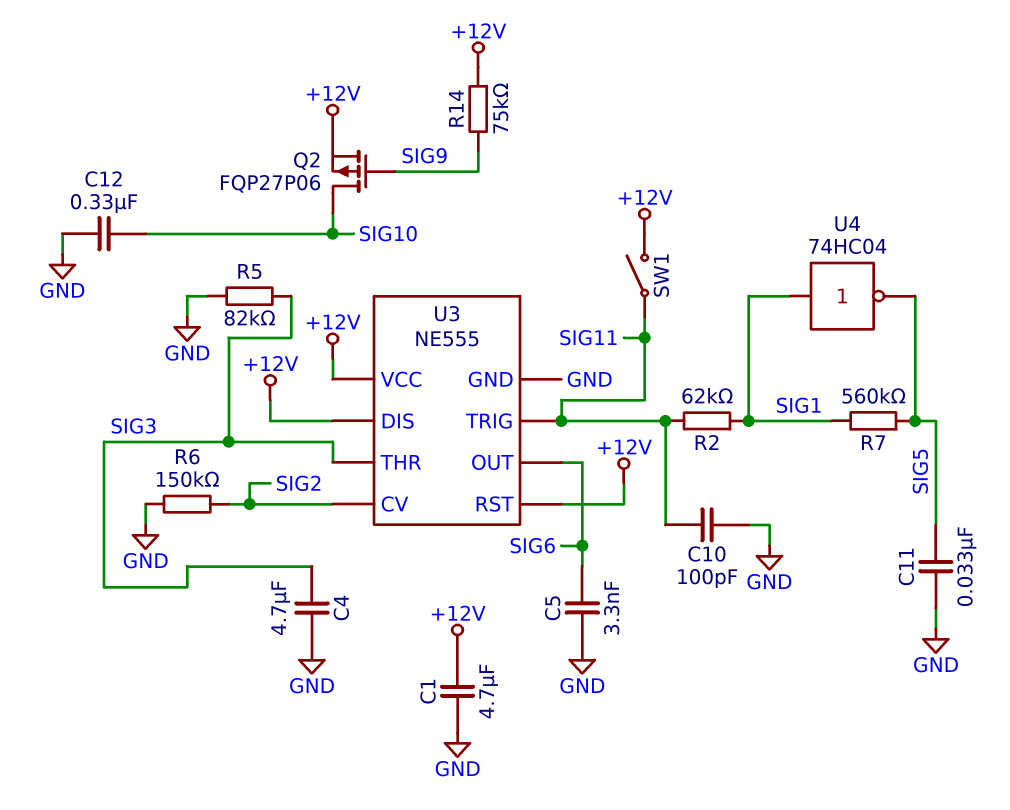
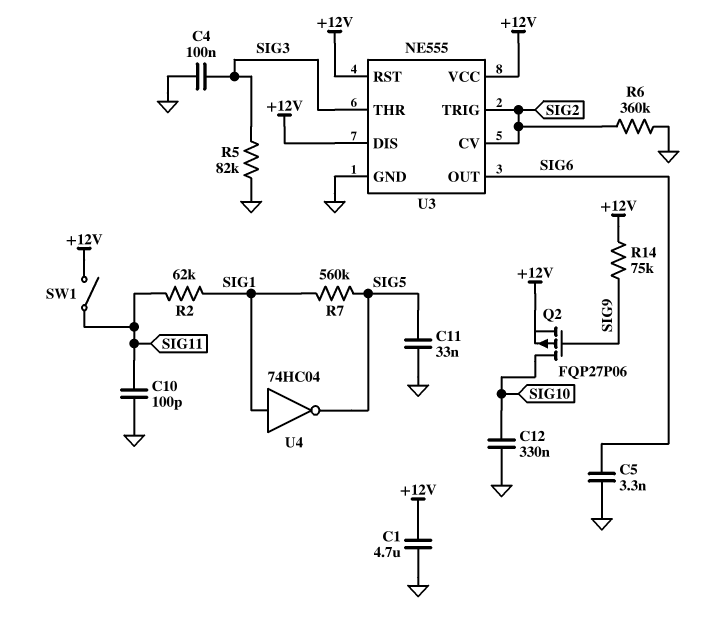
C4: 4.7uF (GND, SIG3) -> 100nF (GND, SIG3)
R6: 150k (GND, SIG2) -> 360k (GND, SIG2)
U3 pin TRIG: SIG11 -> SIG2

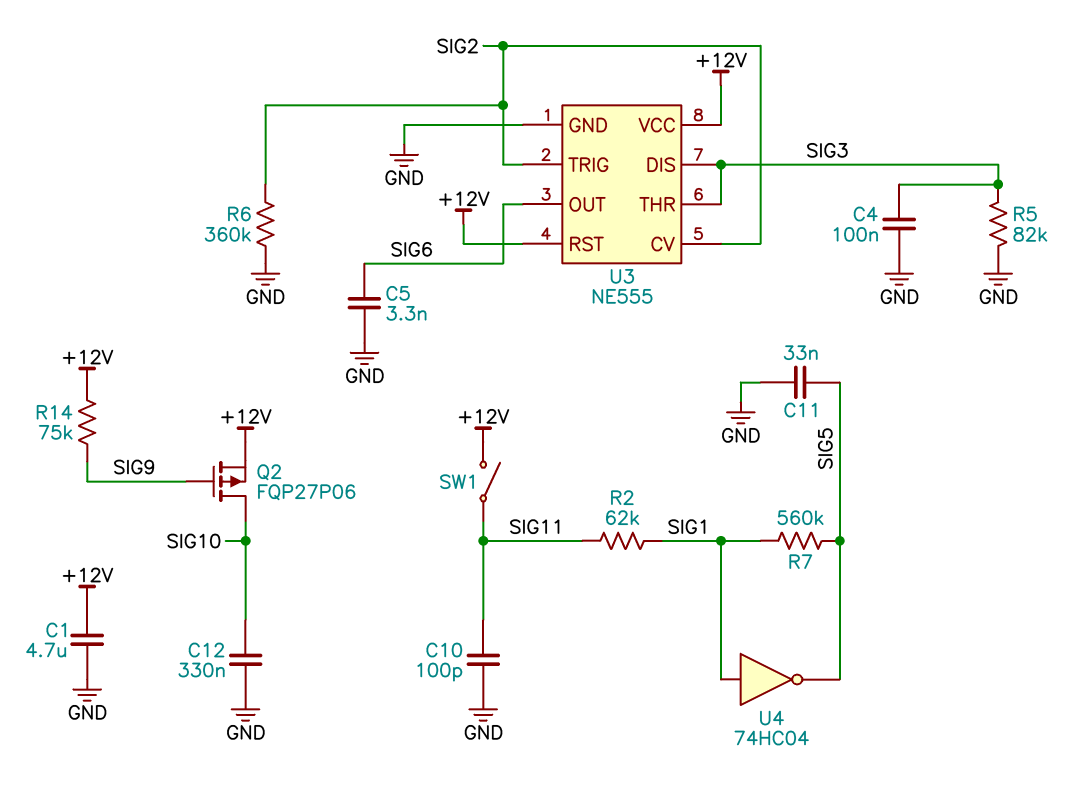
U3 pin DIS: +12V -> SIG3

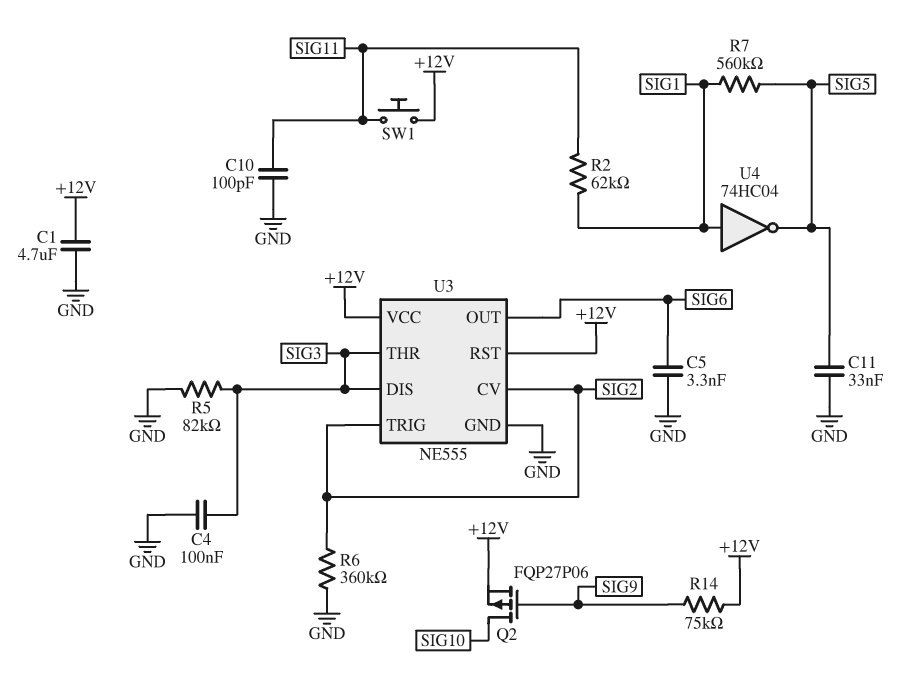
C12: 330nF (GND, SIG10) -> none
SW1: switch (+12V, SIG11) -> button (+12V, SIG11)

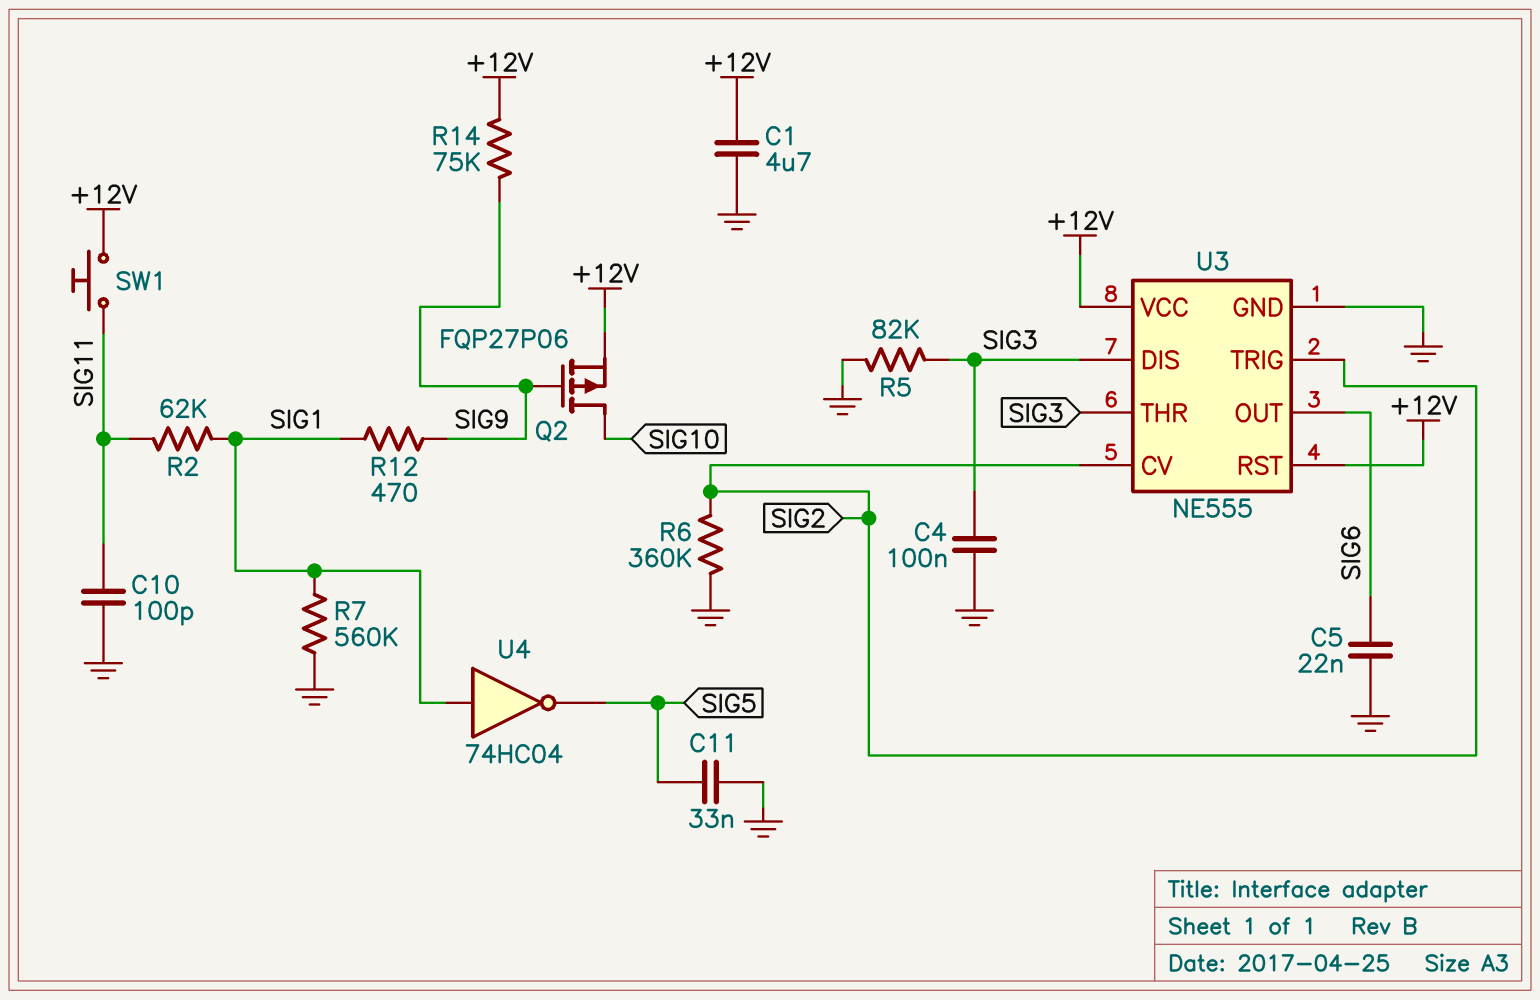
C5: 3.3nF (GND, SIG6) -> 22nF (GND, SIG6)
R7: 560k (SIG1, SIG5) -> 560k (GND, SIG1)
R12: none -> 470 (SIG1, SIG9)

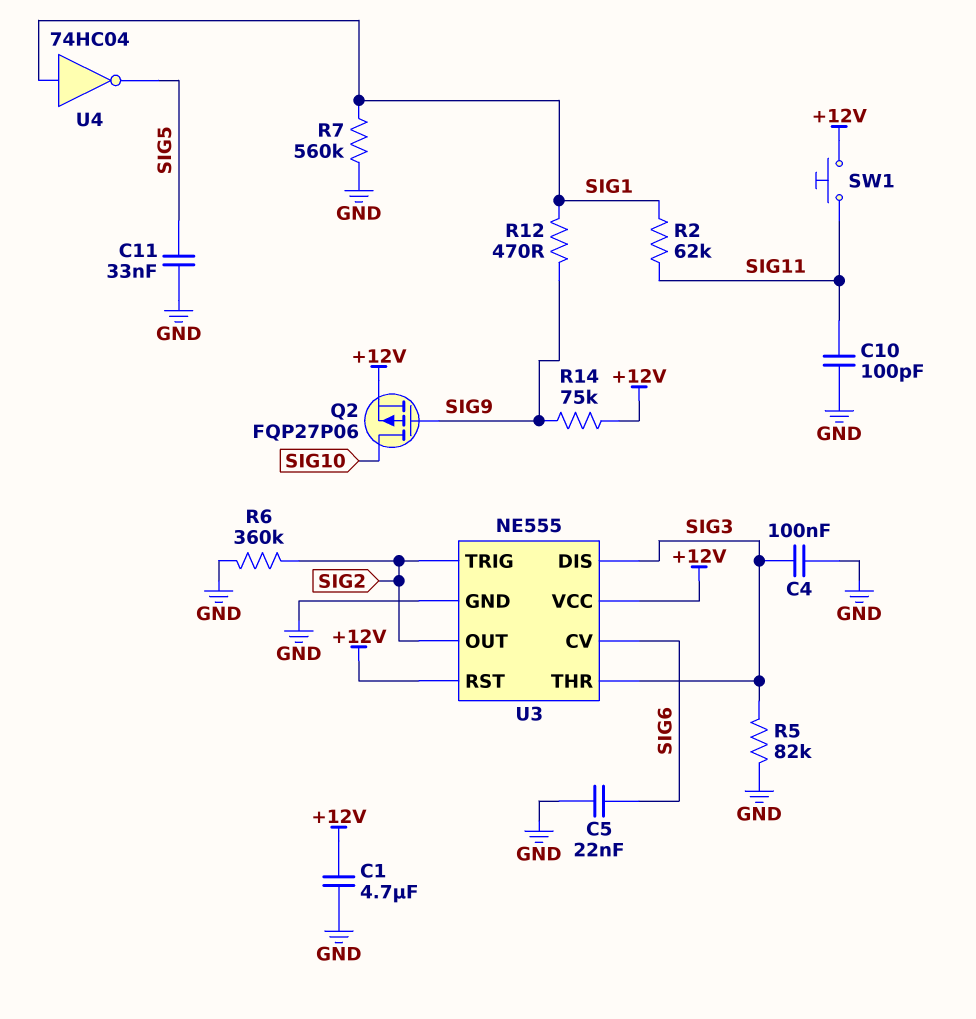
U3 pin CV: SIG2 -> SIG6
U3 pin OUT: SIG6 -> SIG2

